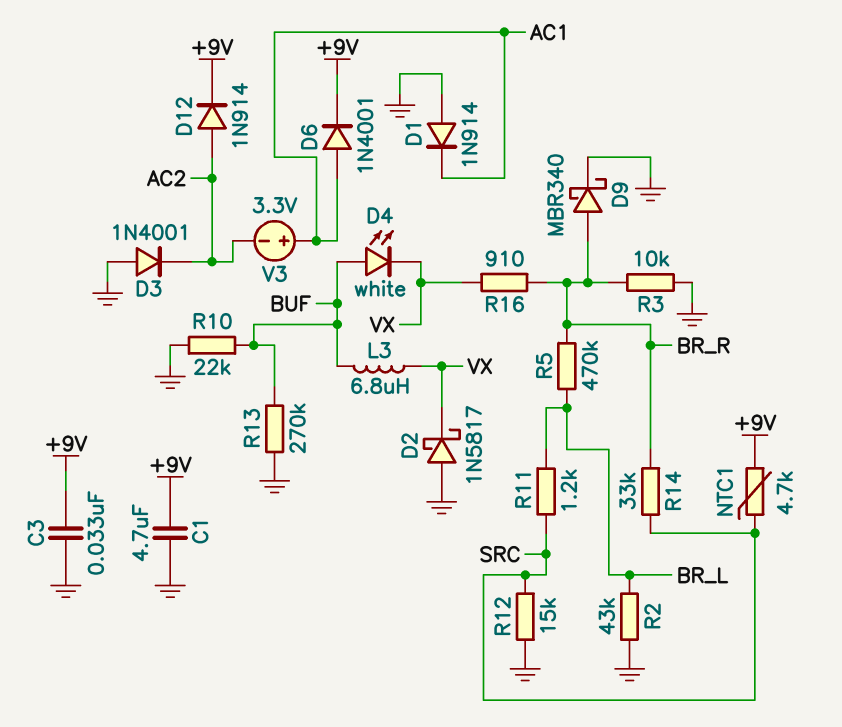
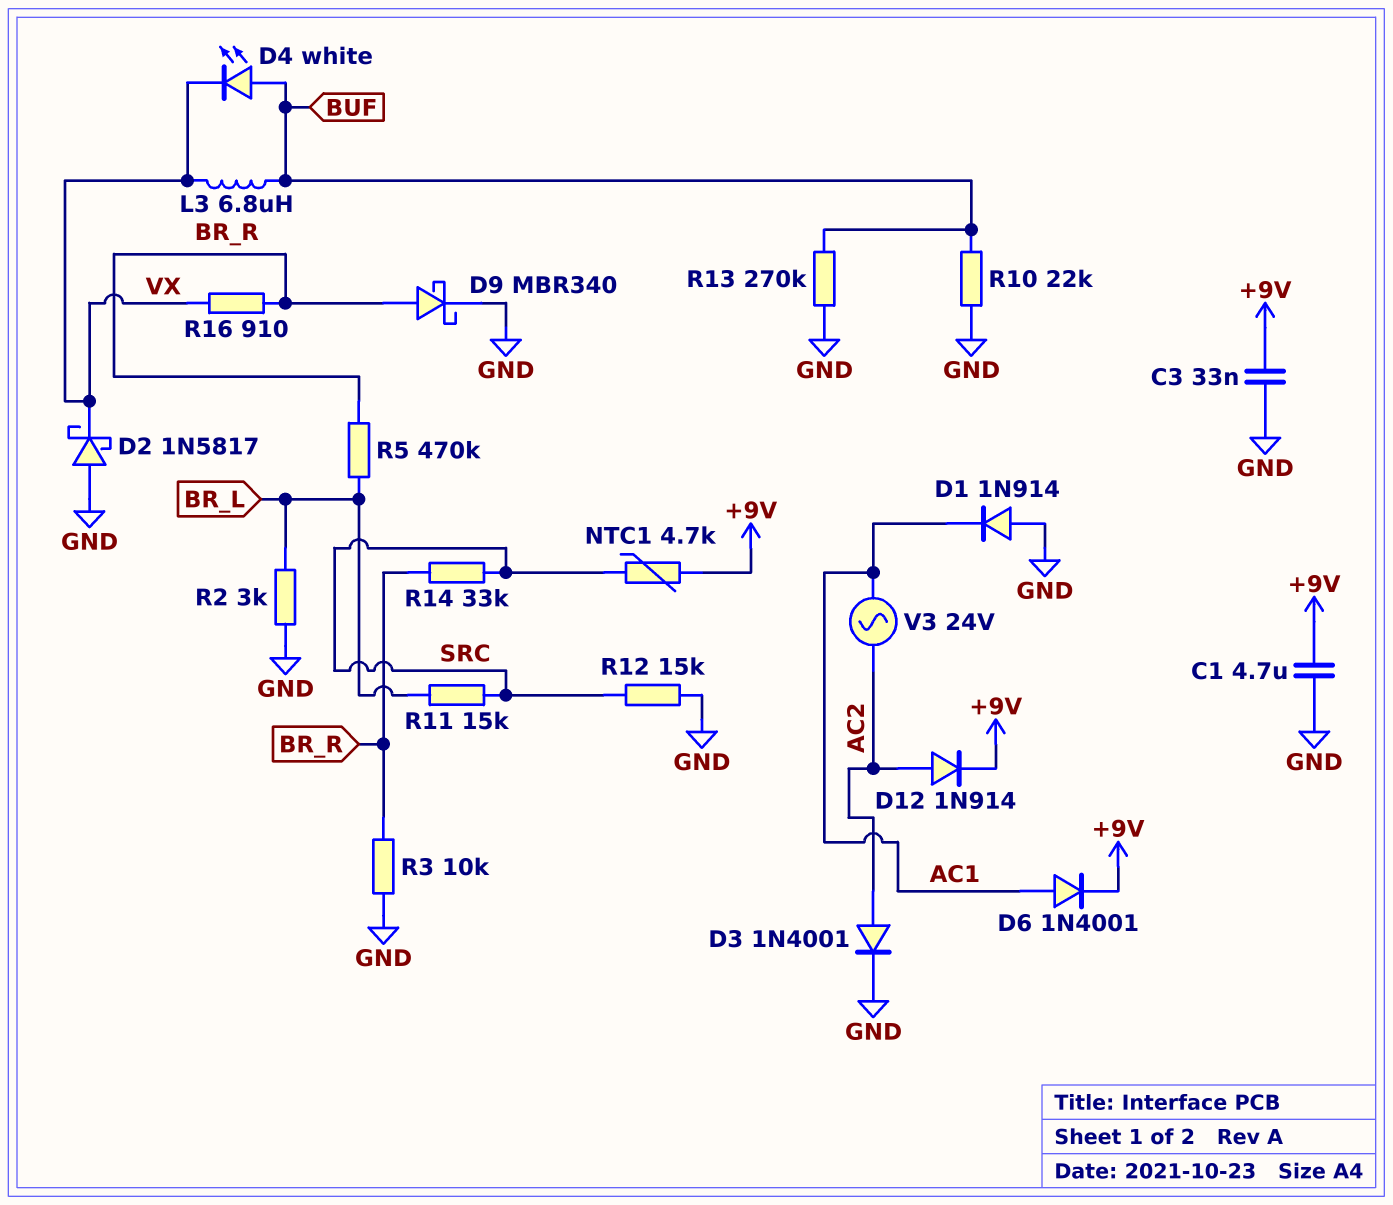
D3: diode 1N4001 (A GND, K AC2) -> diode 1N4001 (A AC2, K GND)
R2: 43k (BR_L, GND) -> 3k (BR_L, GND)
R11: 1.2k (BR_L, SRC) -> 15k (BR_L, SRC)
V3: 3.3V (plus AC1, minus AC2) -> AC 24V (AC1, AC2)

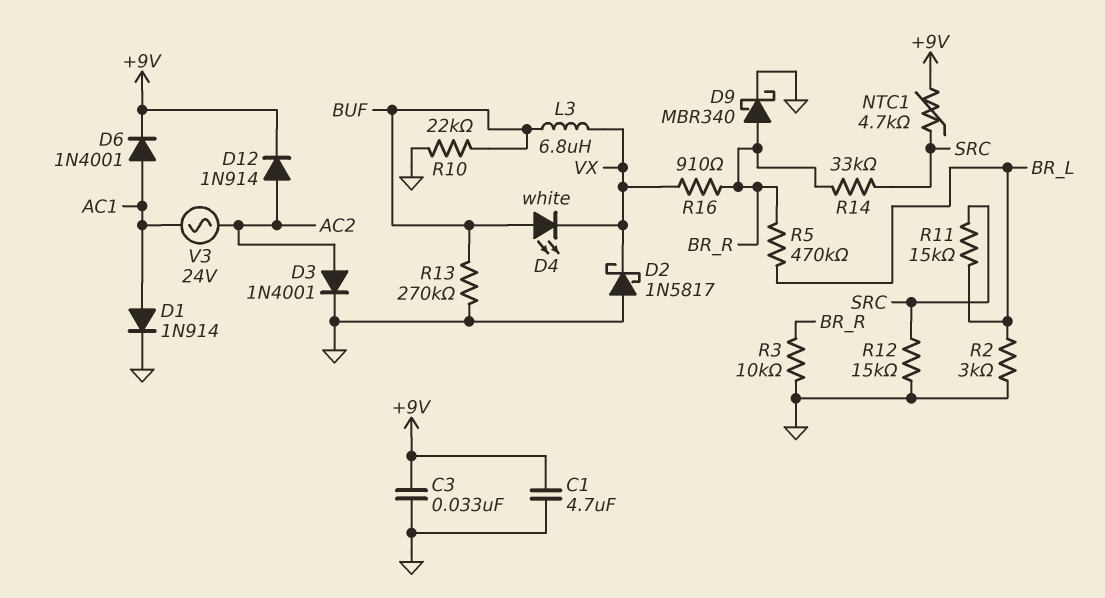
D1: diode 1N914 (A GND, K AC1) -> diode 1N914 (A AC1, K GND)

